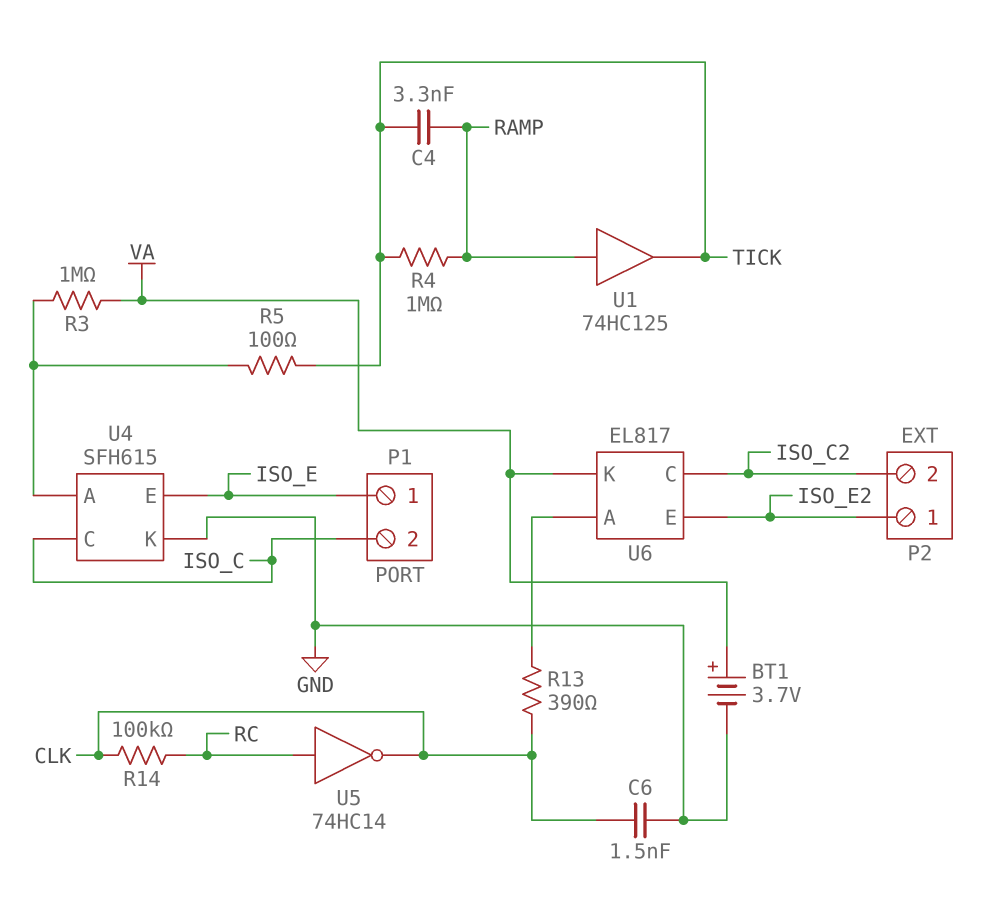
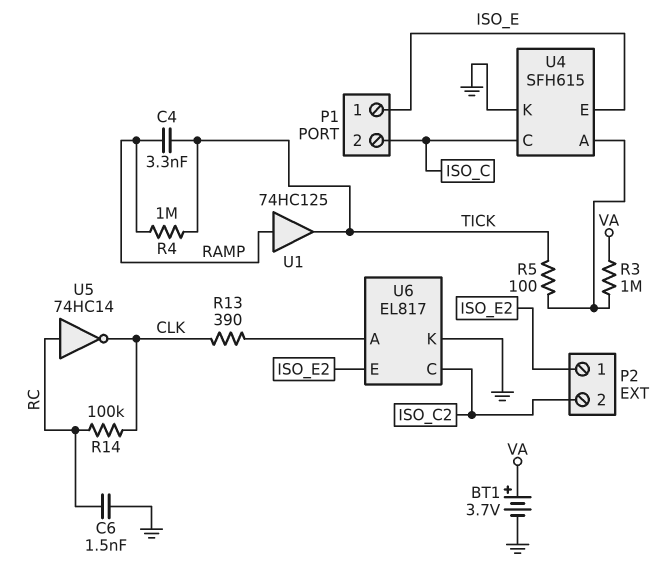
C6: 1.5nF (CLK, GND) -> 1.5nF (GND, RC)
U6 pin K: VA -> GND

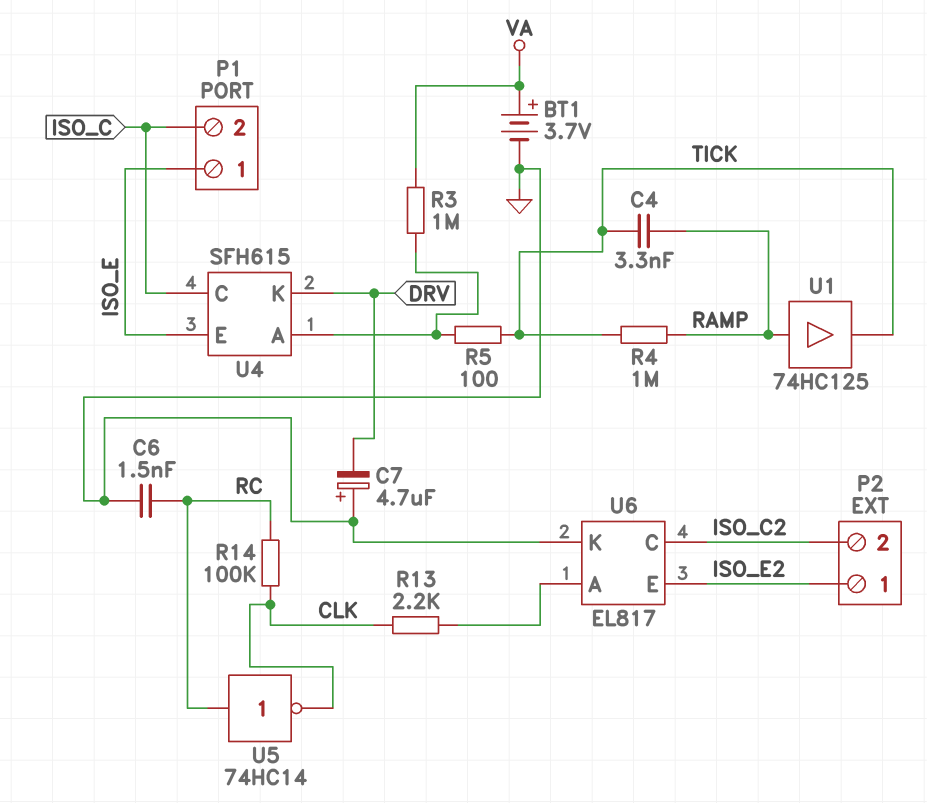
C7: none -> 4.7uF (plus GND, minus DRV)
R13: 390 (CLK, U6/A) -> 2.2k (CLK, U6/A)
U4 pin K: GND -> DRV

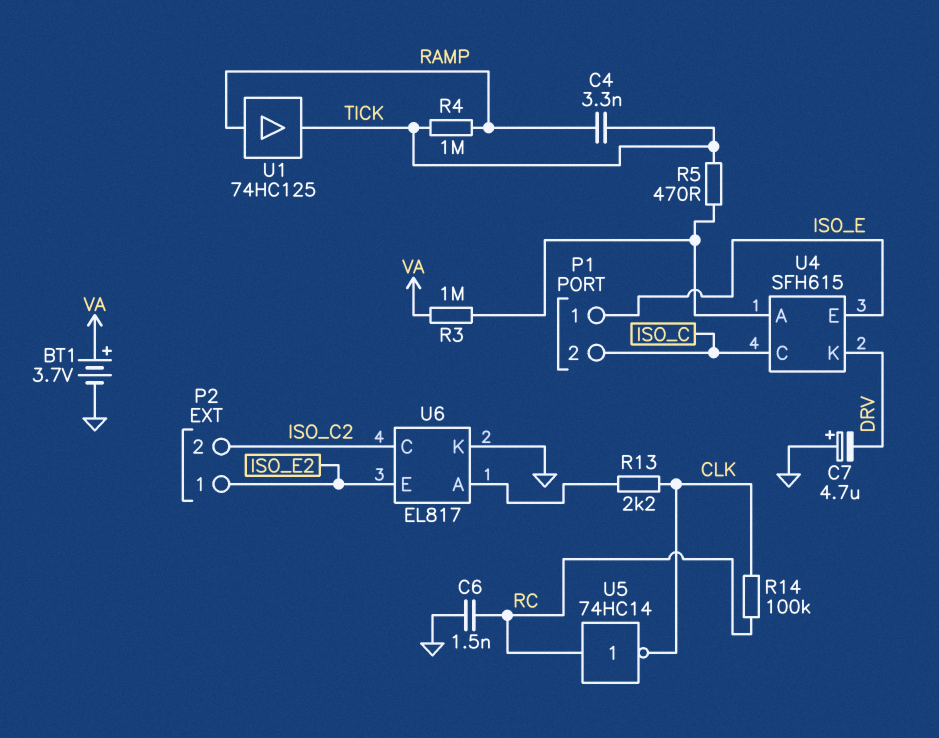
R5: 100 (TICK, U4/A) -> 470 (TICK, U4/A)

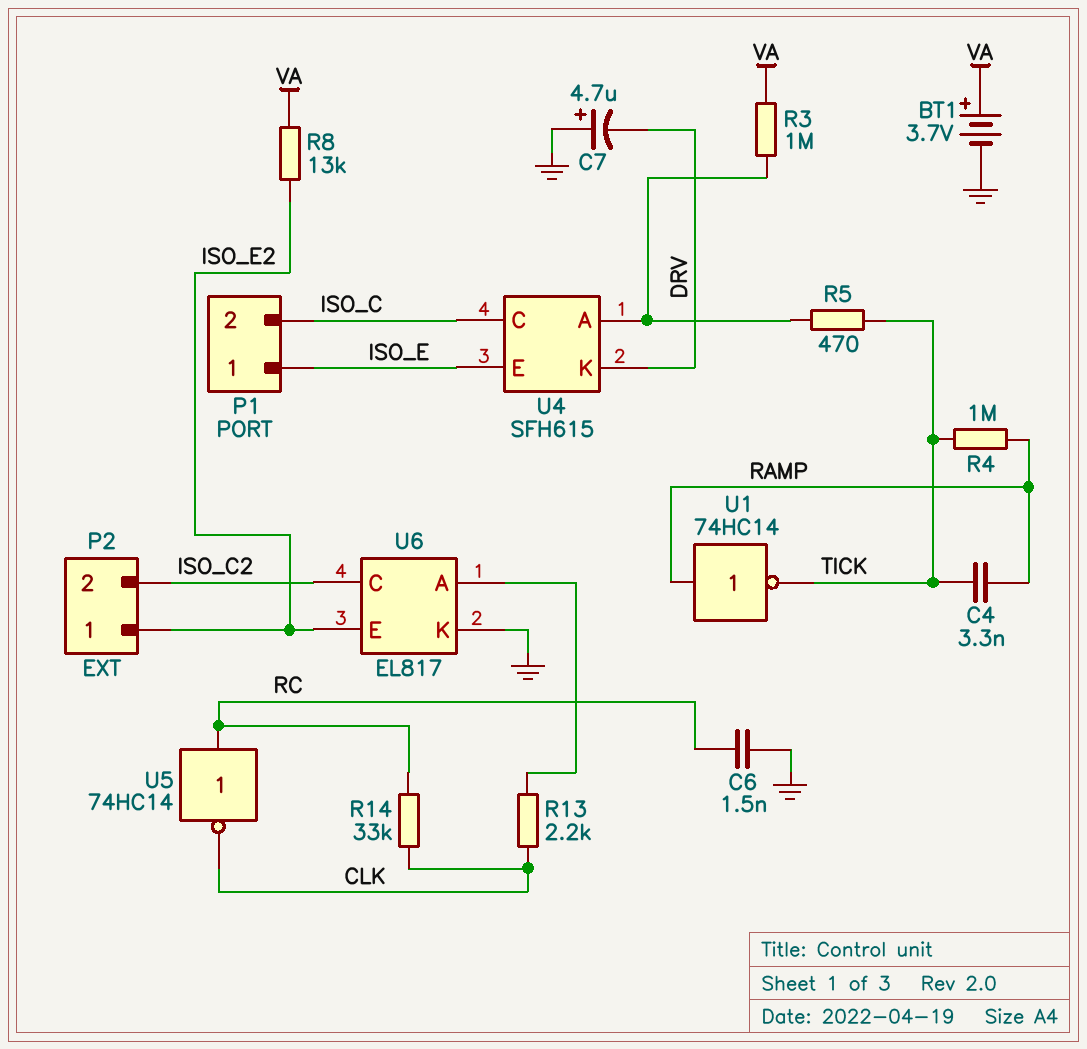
R8: none -> 13k (ISO_E2, VA)
R14: 100k (CLK, RC) -> 33k (CLK, RC)
U1: buffer 74HC125 (in RAMP, out TICK) -> NOT 74HC14 (in RAMP, out TICK)

